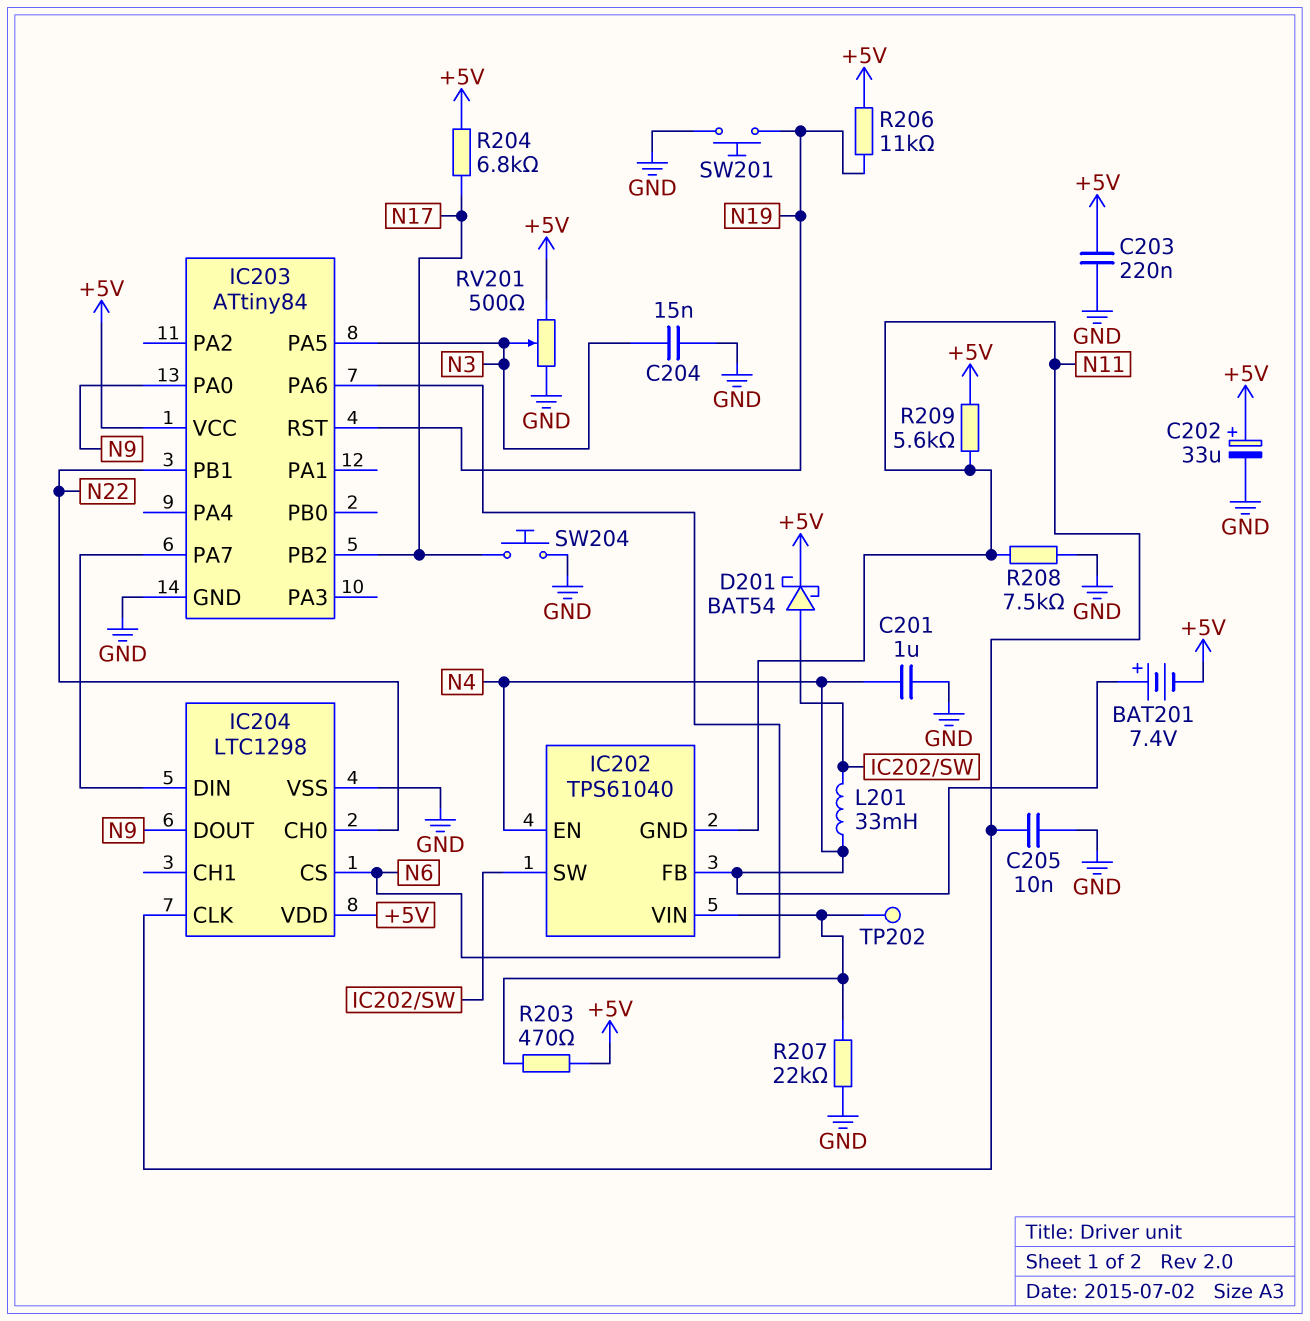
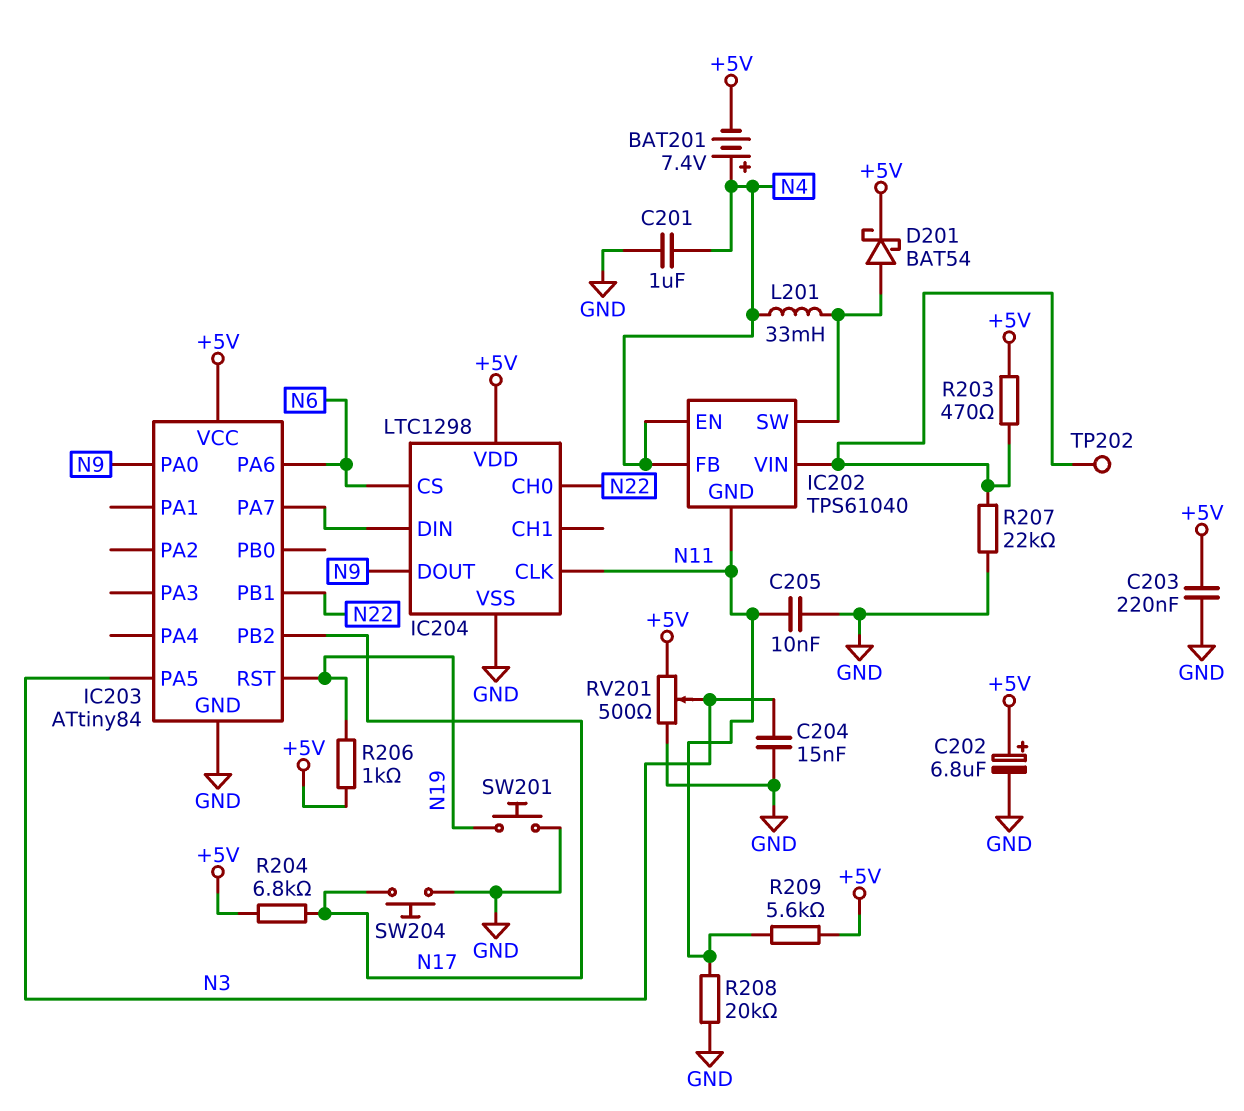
C202: 33uF (plus +5V, minus GND) -> 6.8uF (plus +5V, minus GND)
R206: 11k (+5V, N19) -> 1k (+5V, N19)
R208: 7.5k (GND, N11) -> 20k (GND, N11)

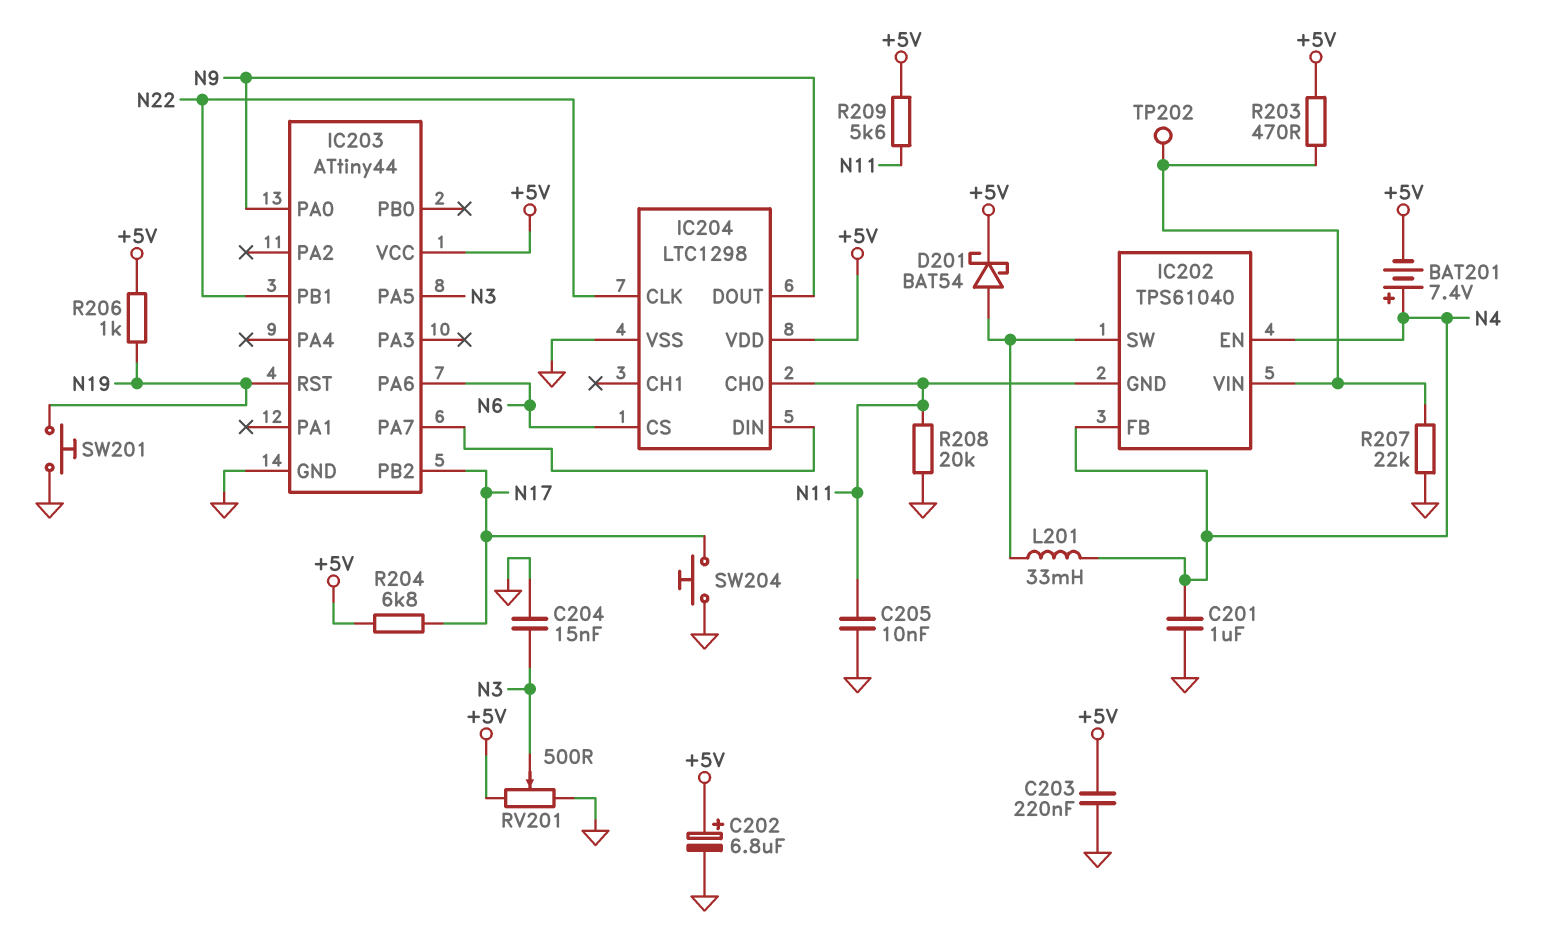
IC203: ATtiny84 -> ATtiny44
IC204 pin CH0: N22 -> N11
IC204 pin CLK: N11 -> N22

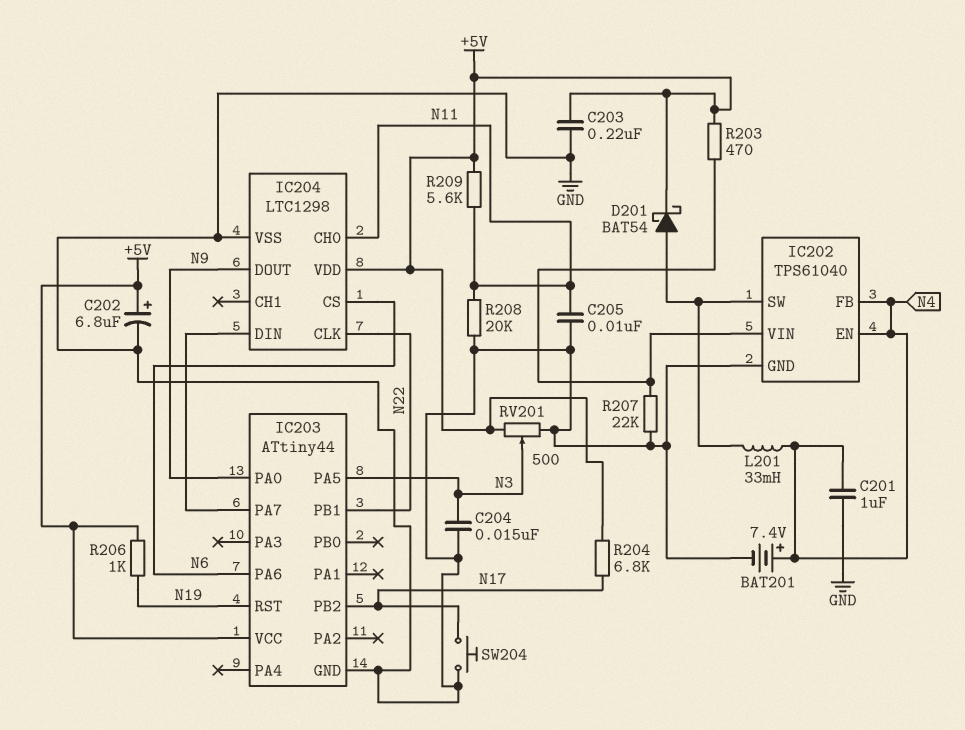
BAT201: 7.4V (plus N4, minus +5V) -> 7.4V (plus N4, minus GND)
IC202 pin GND: N11 -> GND
SW201: button (GND, N19) -> none
TP202: test point (IC202/VIN) -> none

